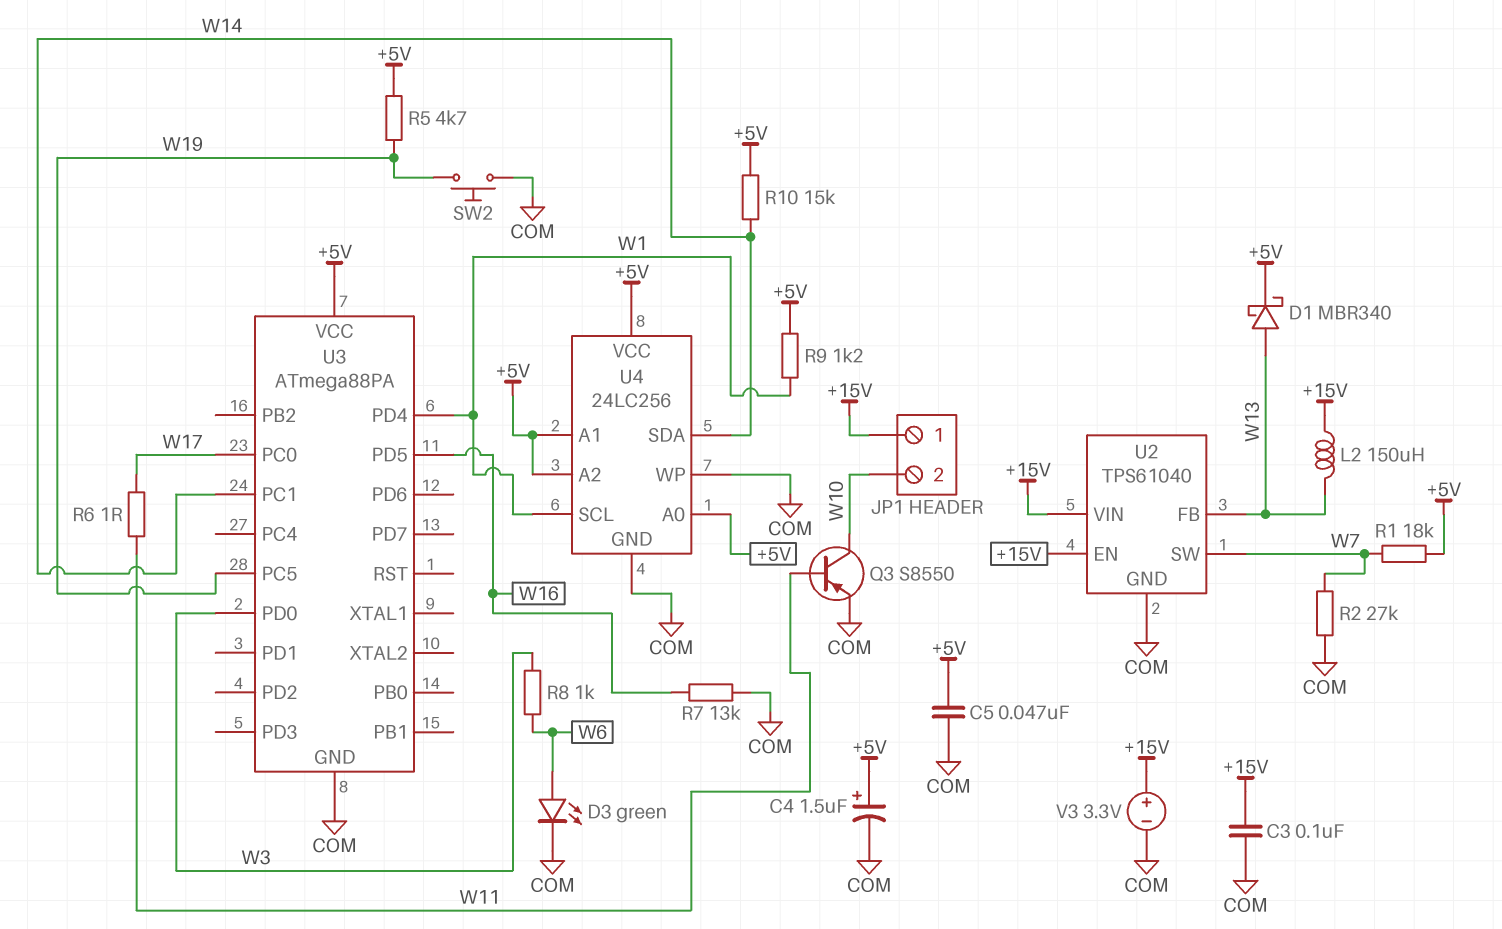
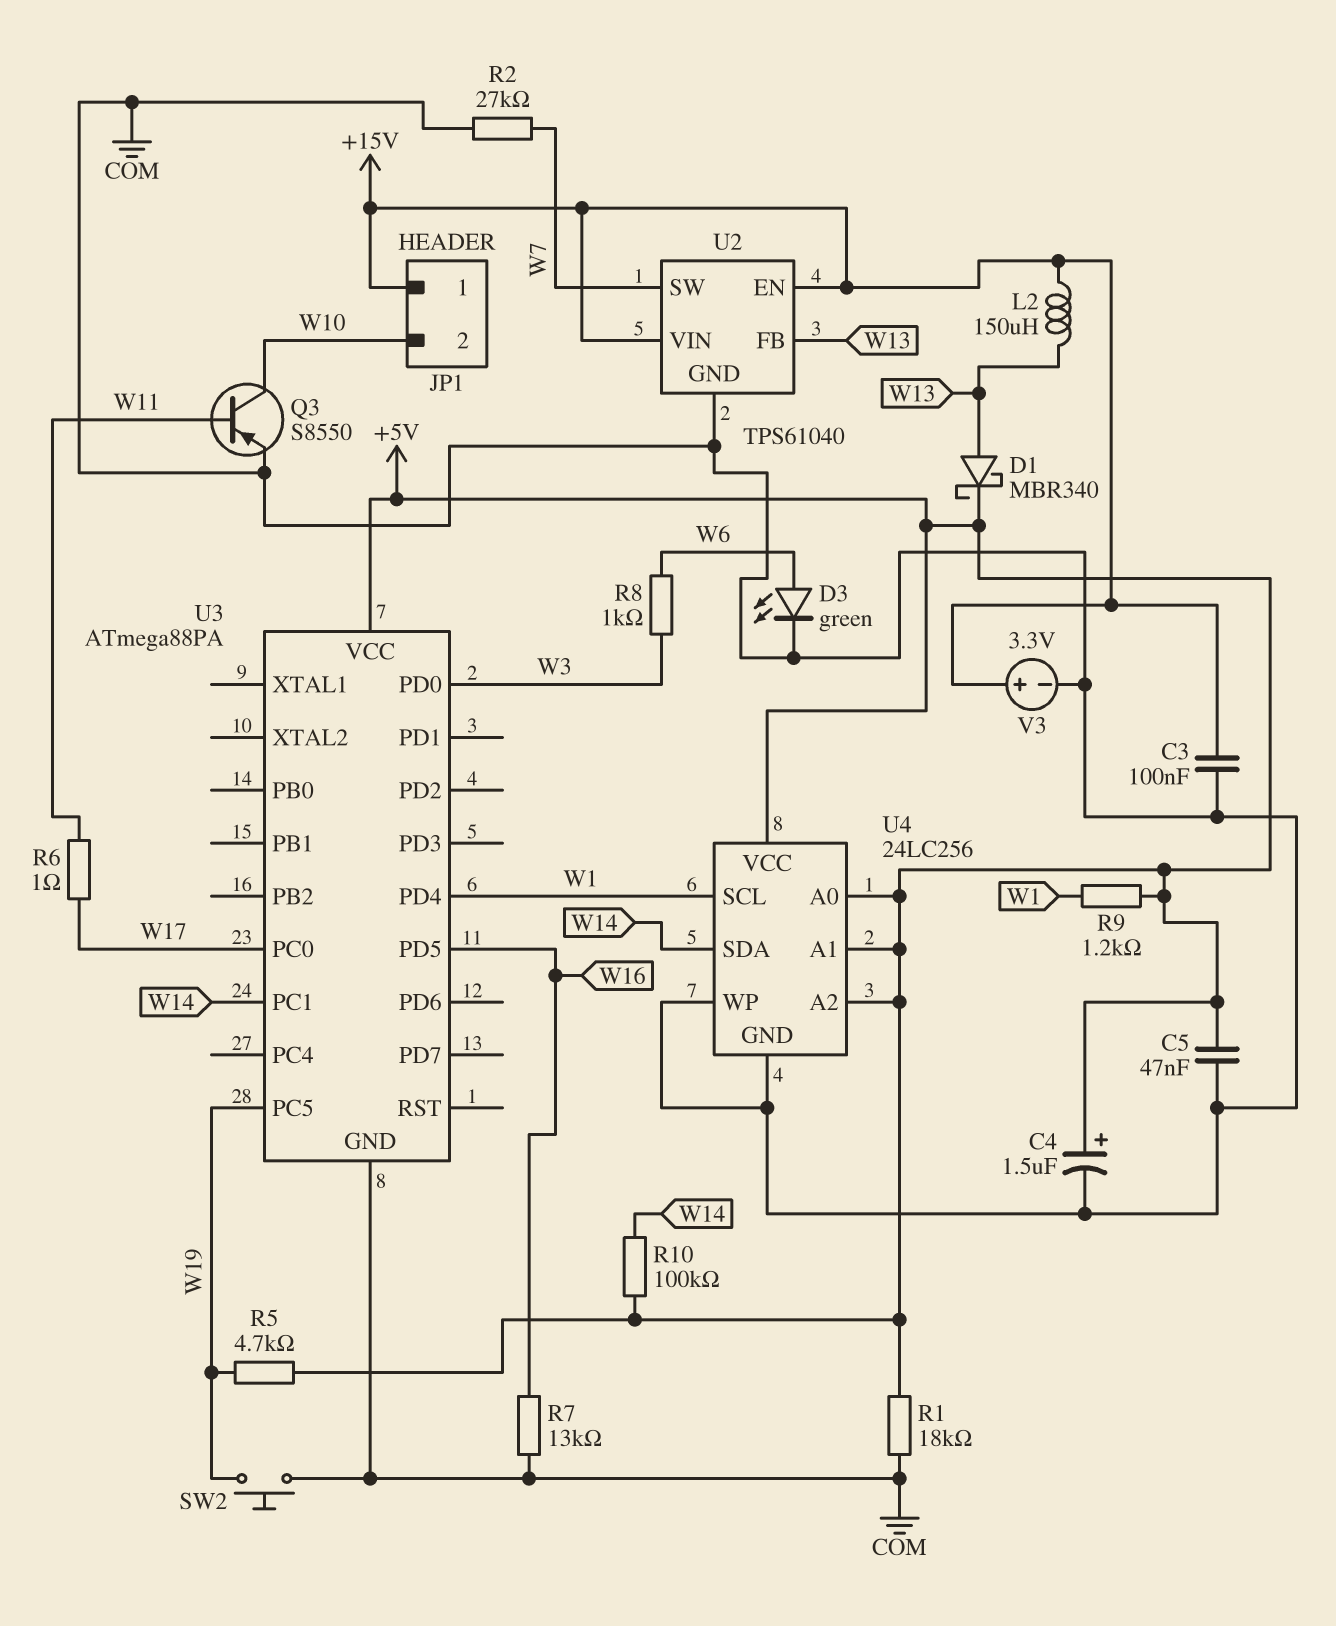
R1: 18k (+5V, W7) -> 18k (+5V, COM)
R10: 15k (+5V, W14) -> 100k (+5V, W14)

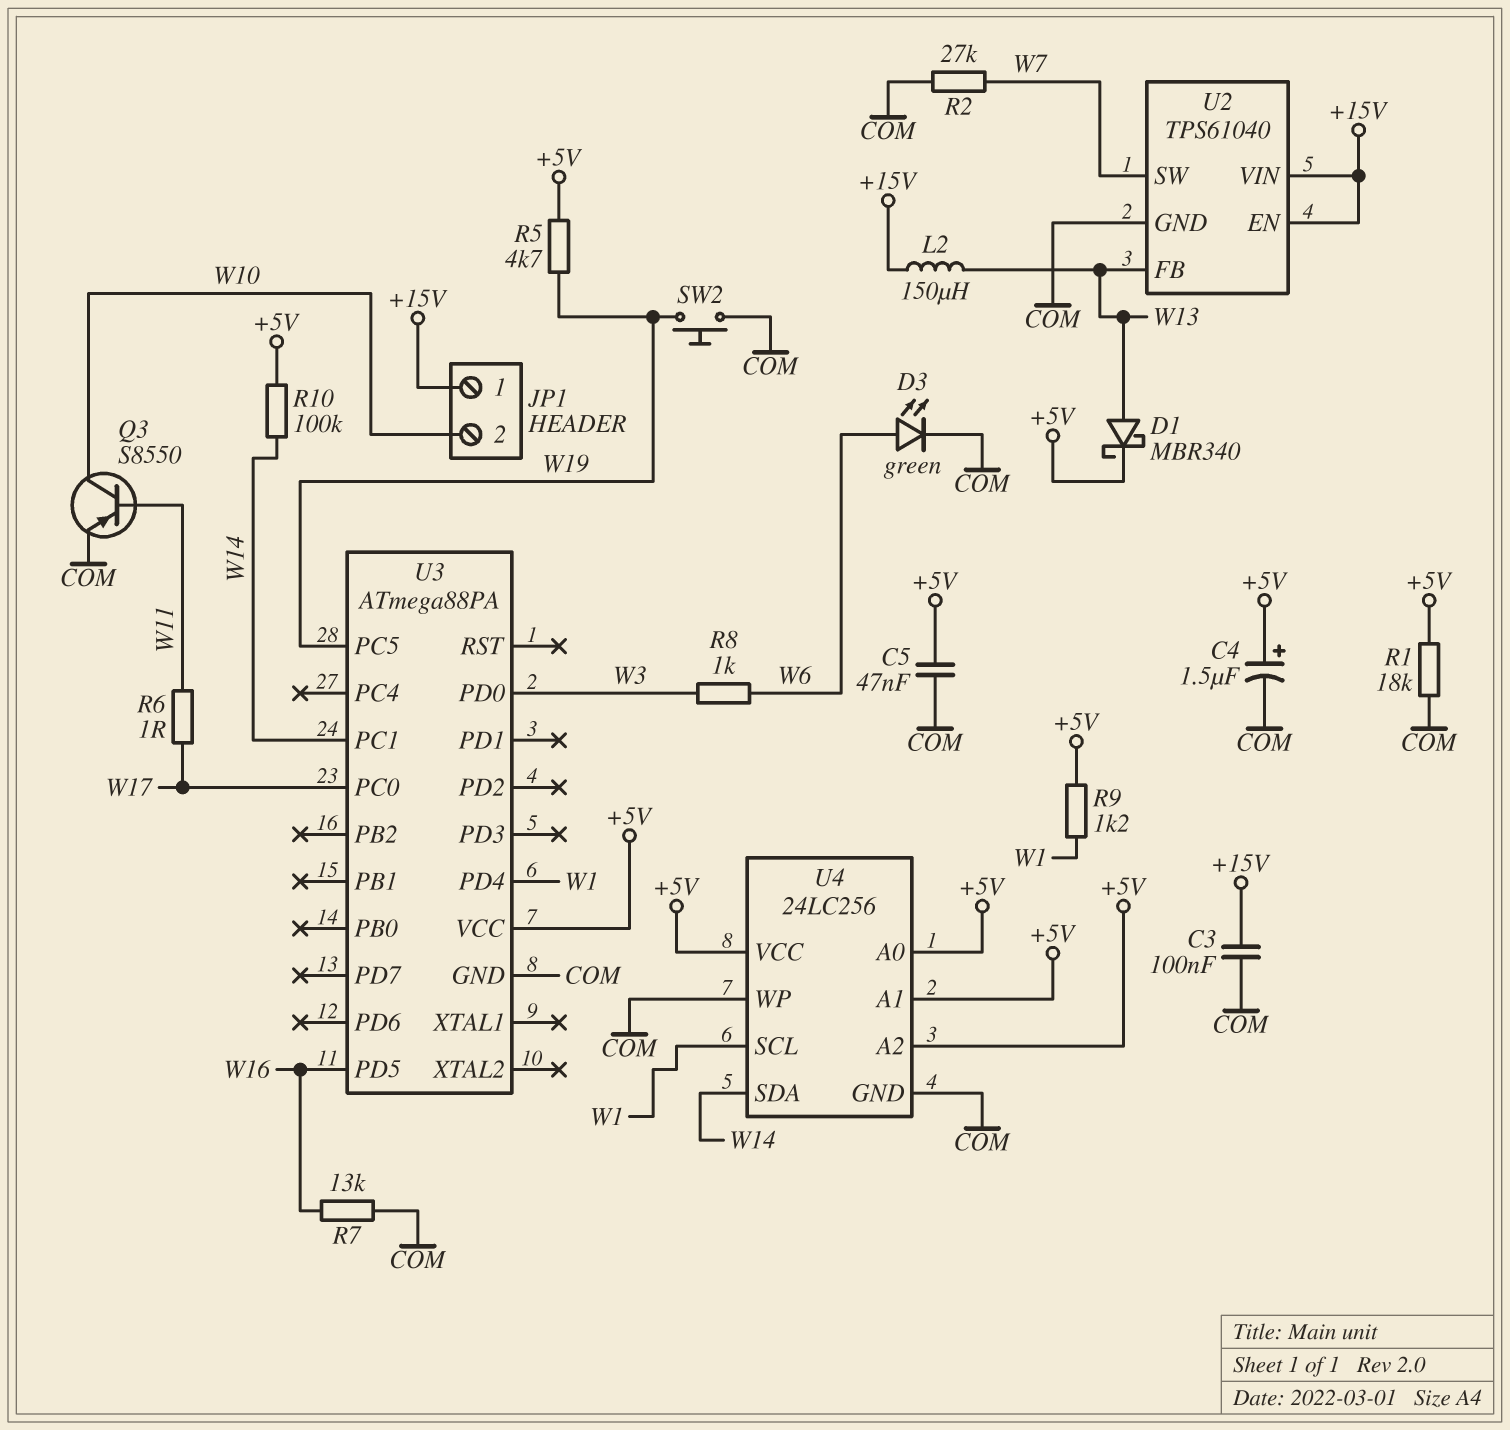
V3: 3.3V (plus +15V, minus COM) -> none

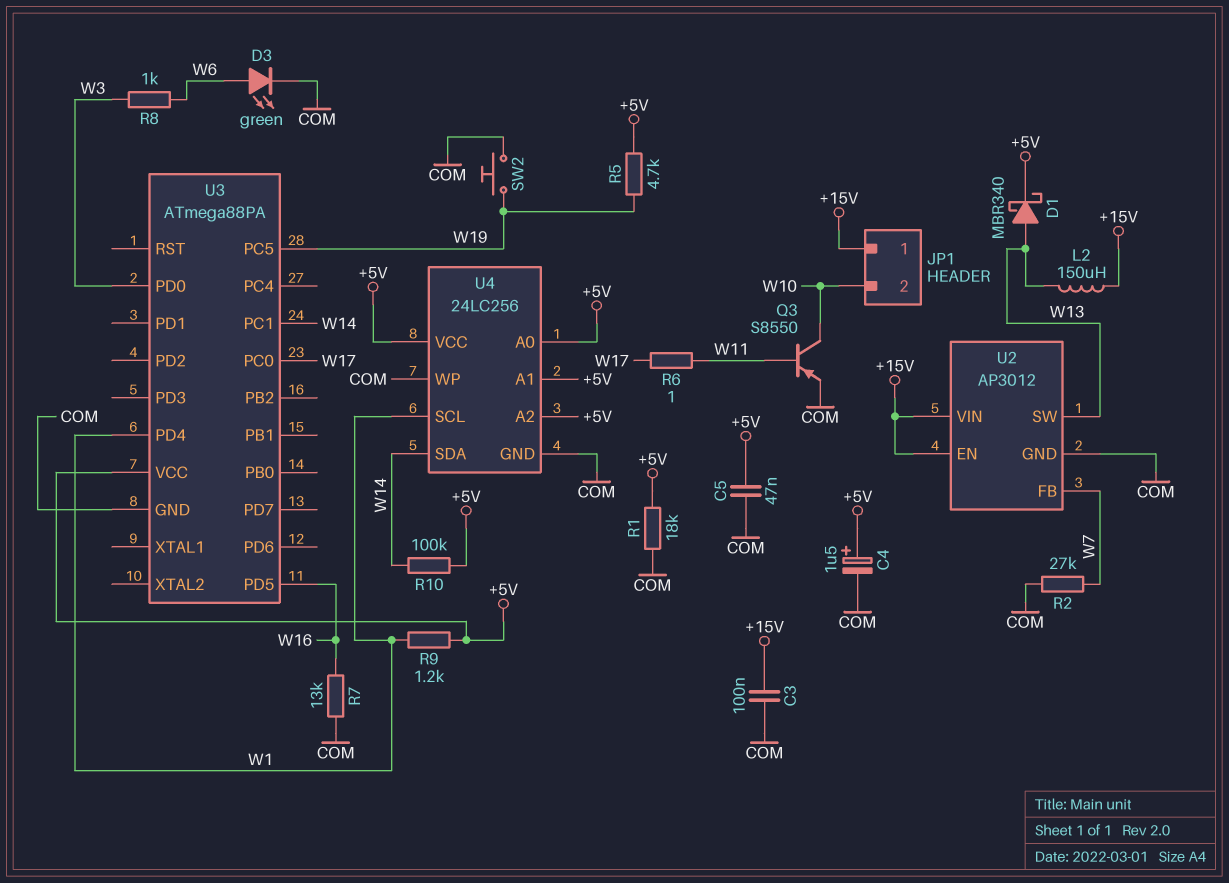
U2: TPS61040 -> AP3012
U2 pin FB: W13 -> W7
U2 pin SW: W7 -> W13

